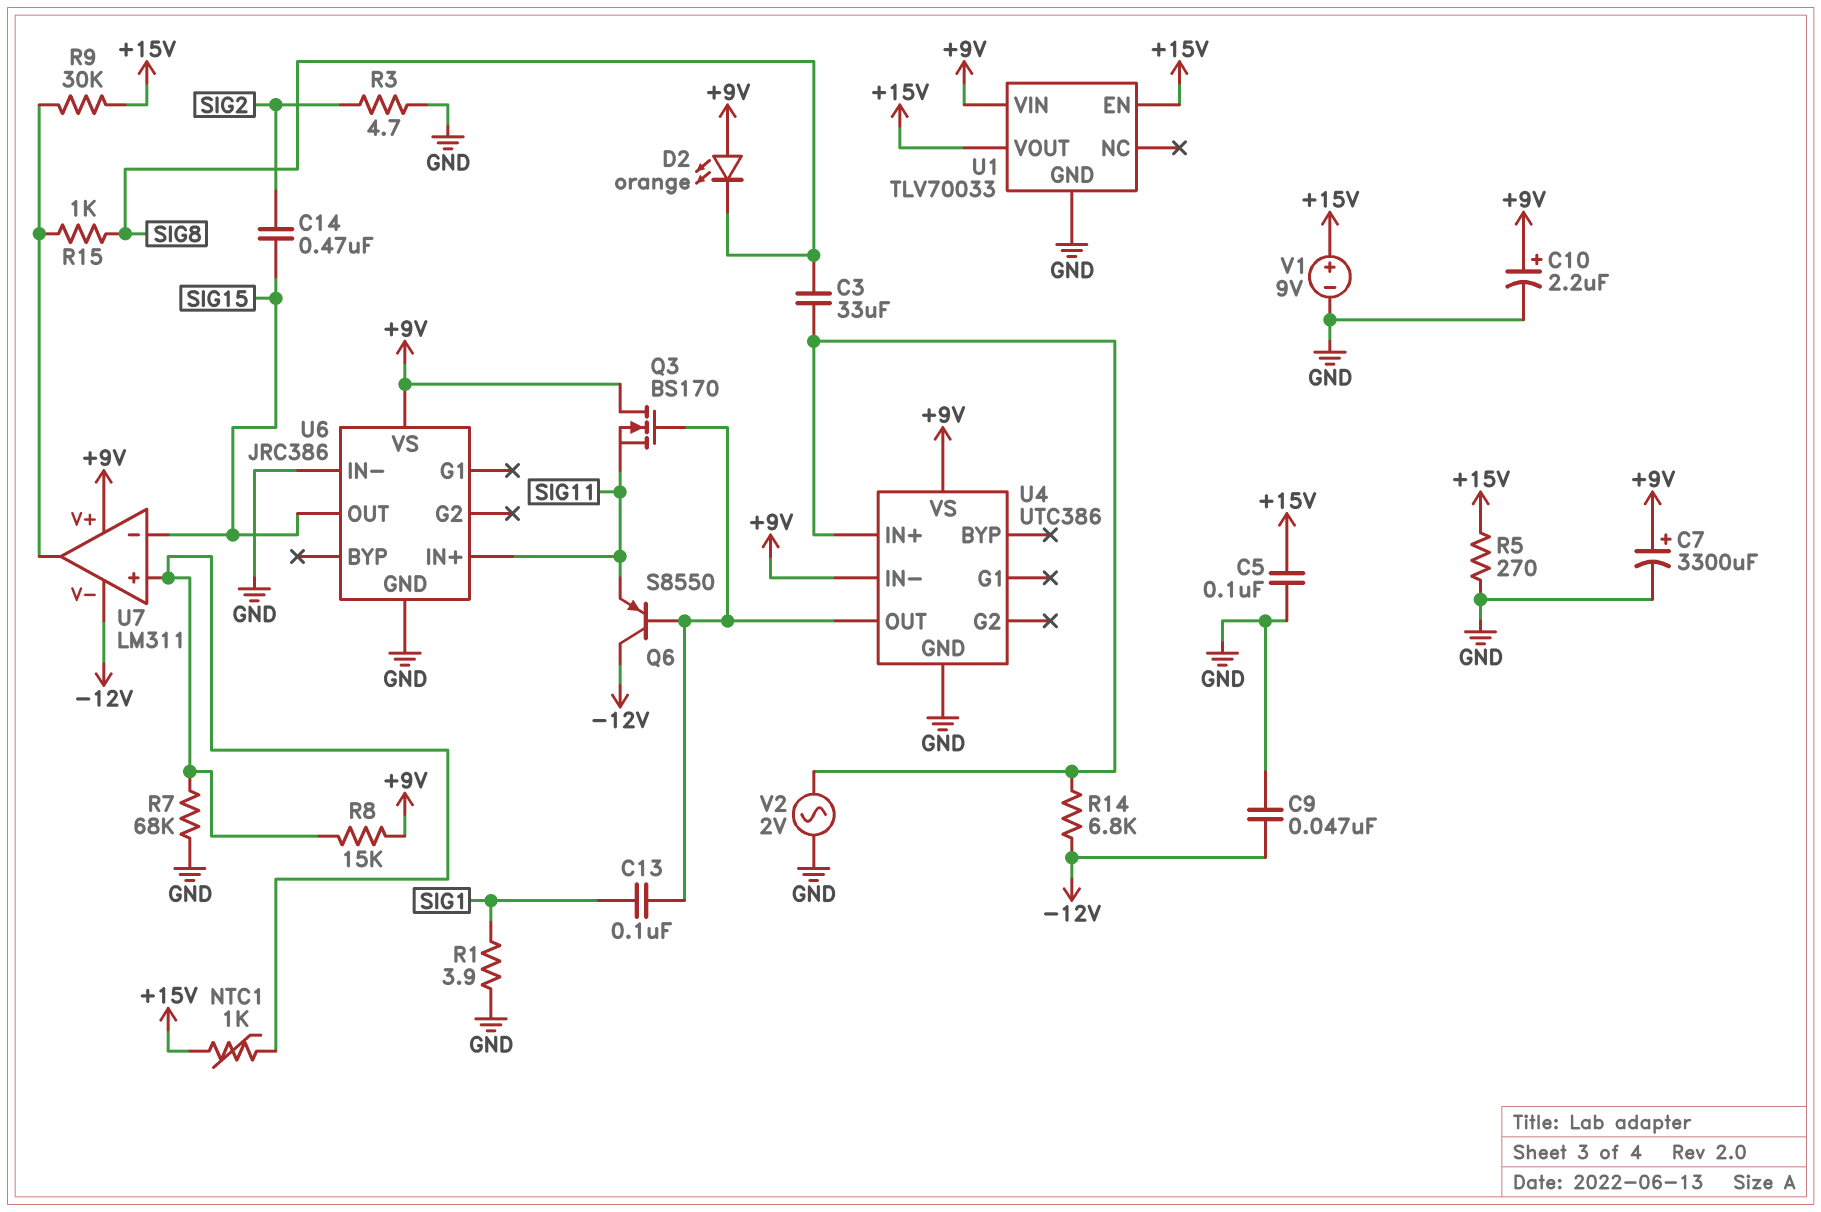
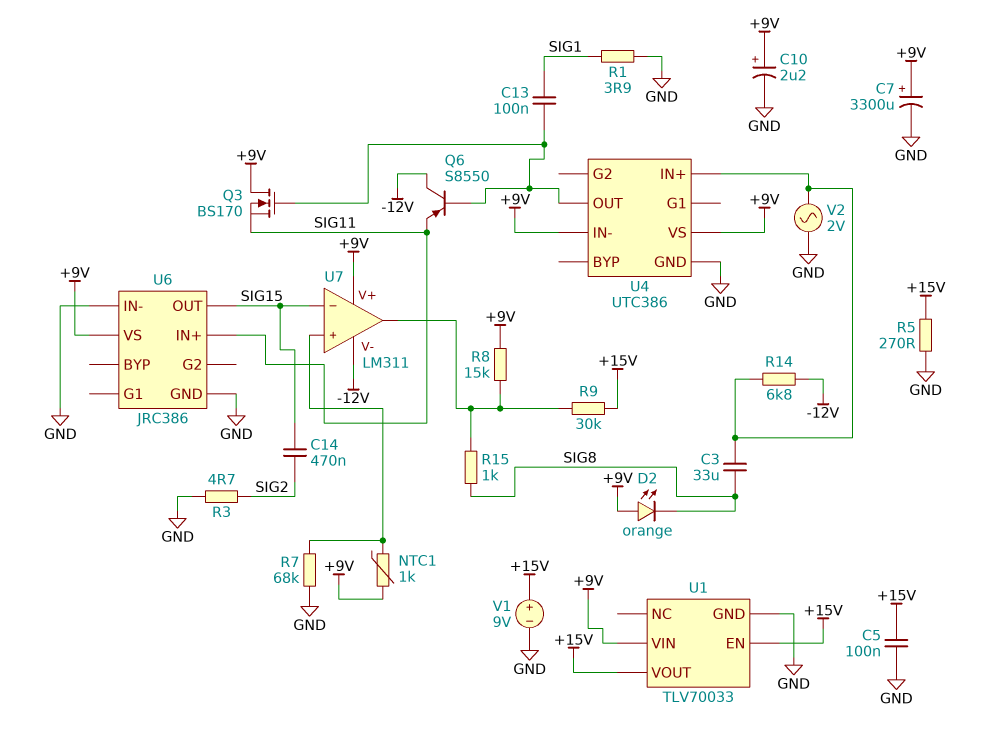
C9: 47nF (-12V, GND) -> none
NTC1: 1k (+15V, U7/in+) -> 1k (+9V, U7/in+)
R8: 15k (+9V, U7/in+) -> 15k (+9V, U7/out)

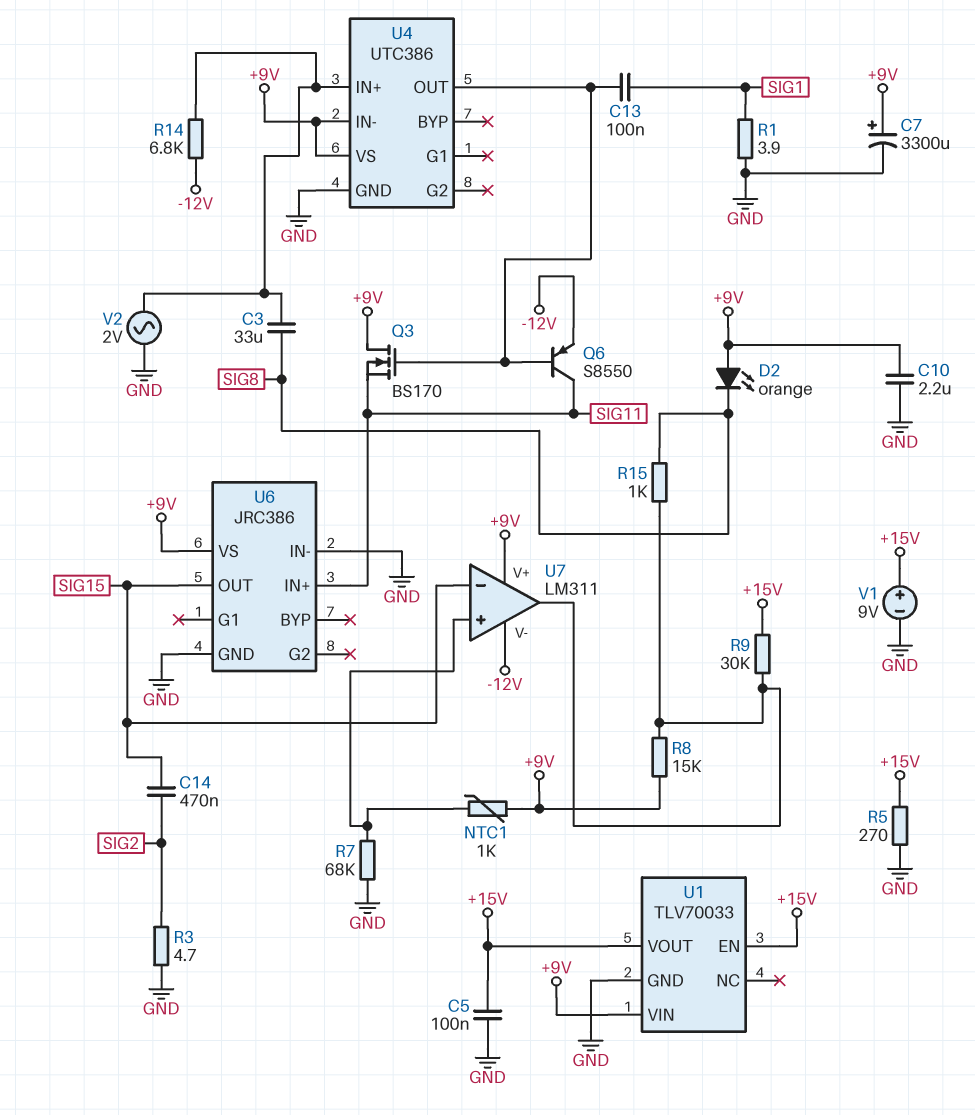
C10: 2.2uF (plus +9V, minus GND) -> 2.2uF (+9V, GND)
Q6: PNP S8550 (B U4/OUT, C -12V, E SIG11) -> PNP S8550 (B U4/OUT, C SIG11, E -12V)

